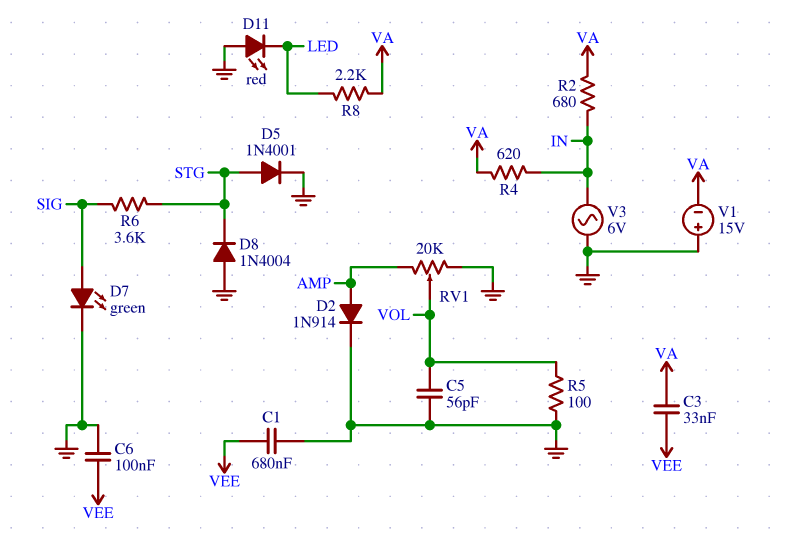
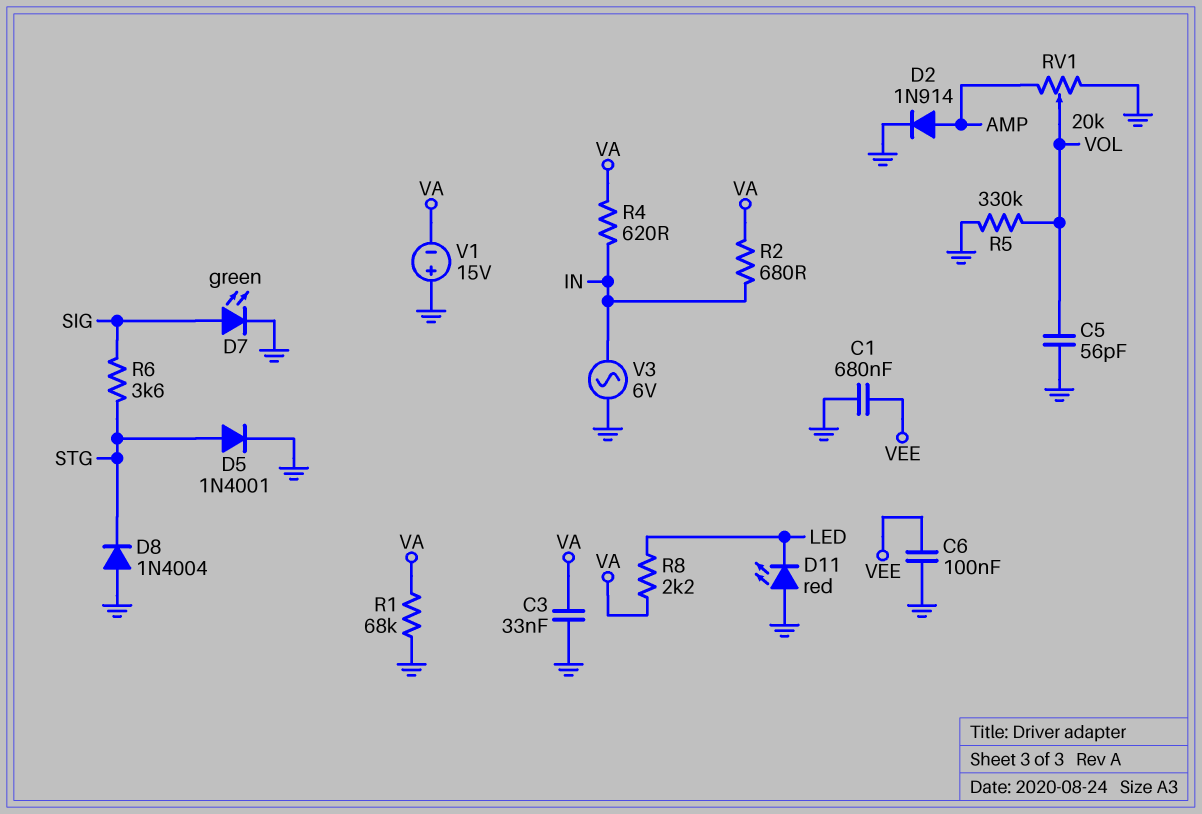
C3: 33nF (VA, VEE) -> 33nF (GND, VA)
R1: none -> 68k (GND, VA)
R5: 100 (GND, VOL) -> 330k (GND, VOL)

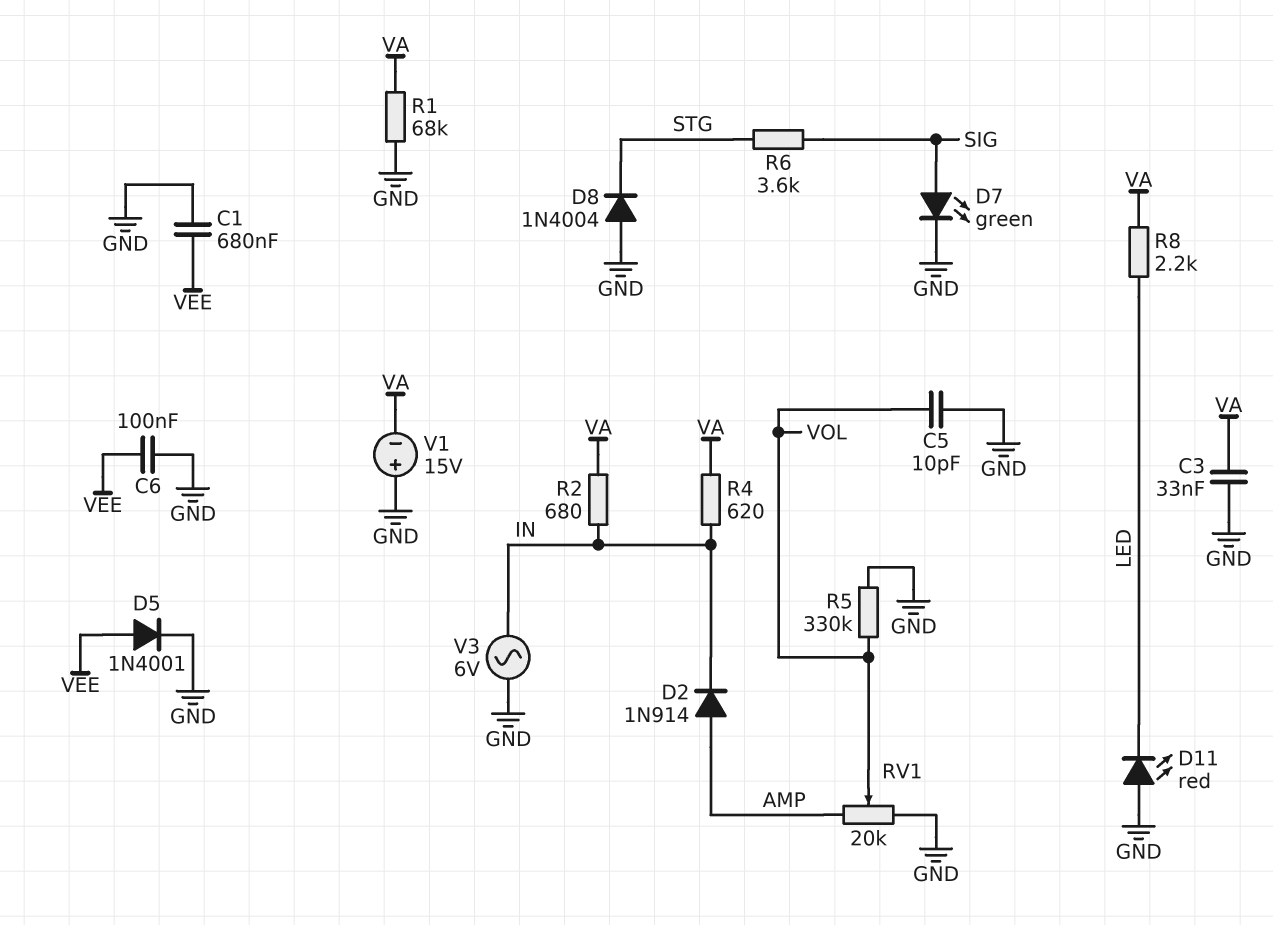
C5: 56pF (GND, VOL) -> 10pF (GND, VOL)
D2: diode 1N914 (A AMP, K GND) -> diode 1N914 (A AMP, K IN)
D5: diode 1N4001 (A STG, K GND) -> diode 1N4001 (A VEE, K GND)

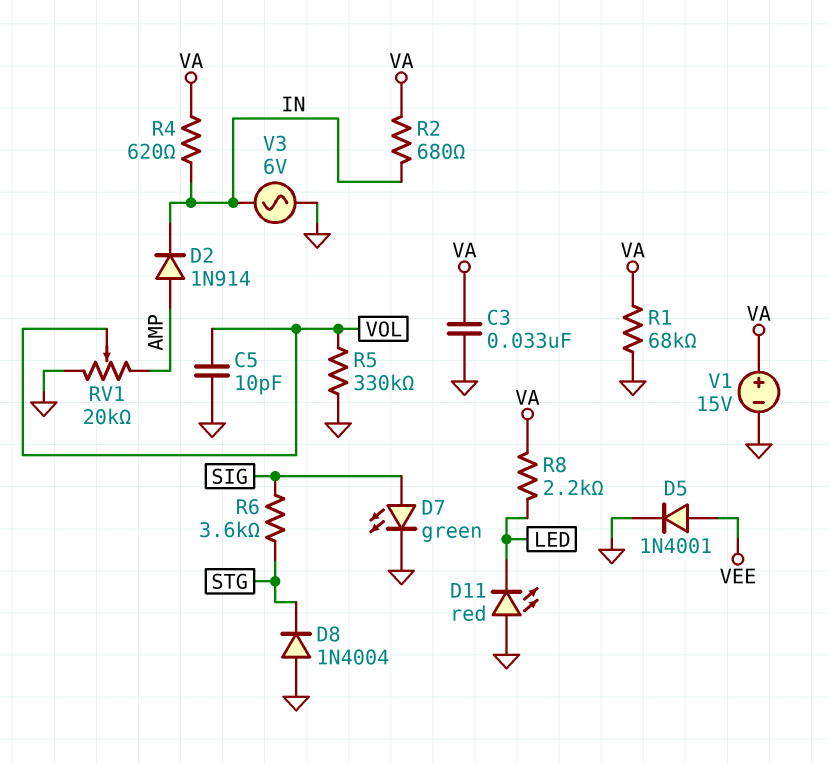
C1: 680nF (GND, VEE) -> none
C6: 100nF (GND, VEE) -> none
V1: 15V (plus GND, minus VA) -> 15V (plus VA, minus GND)

